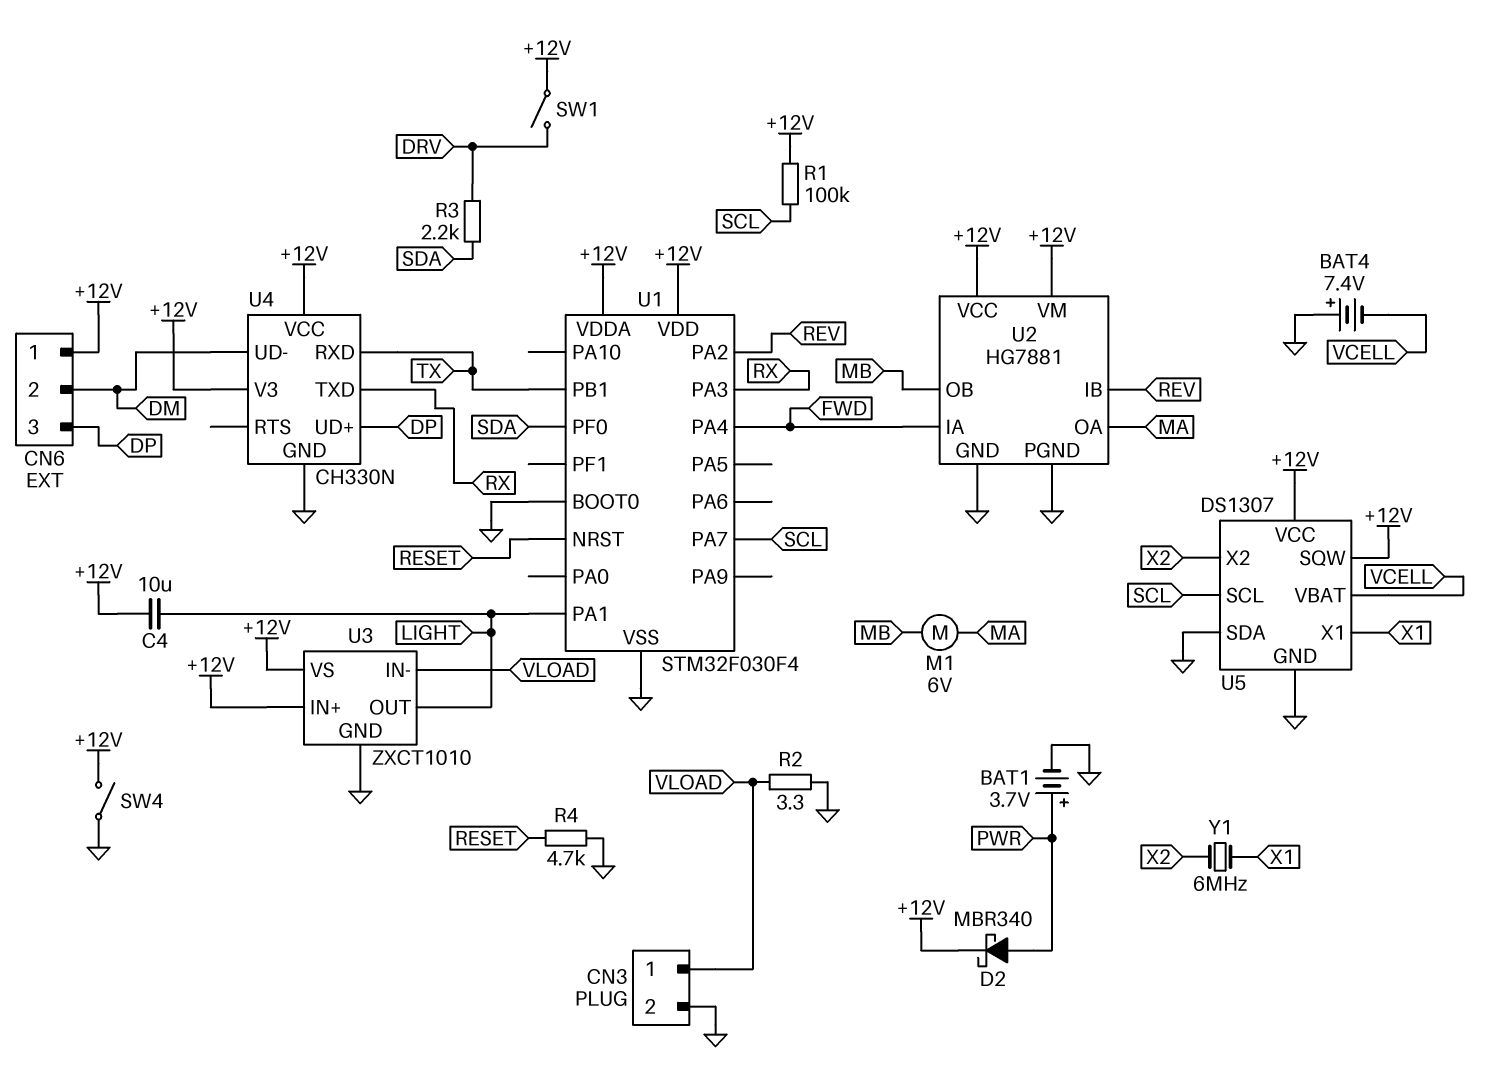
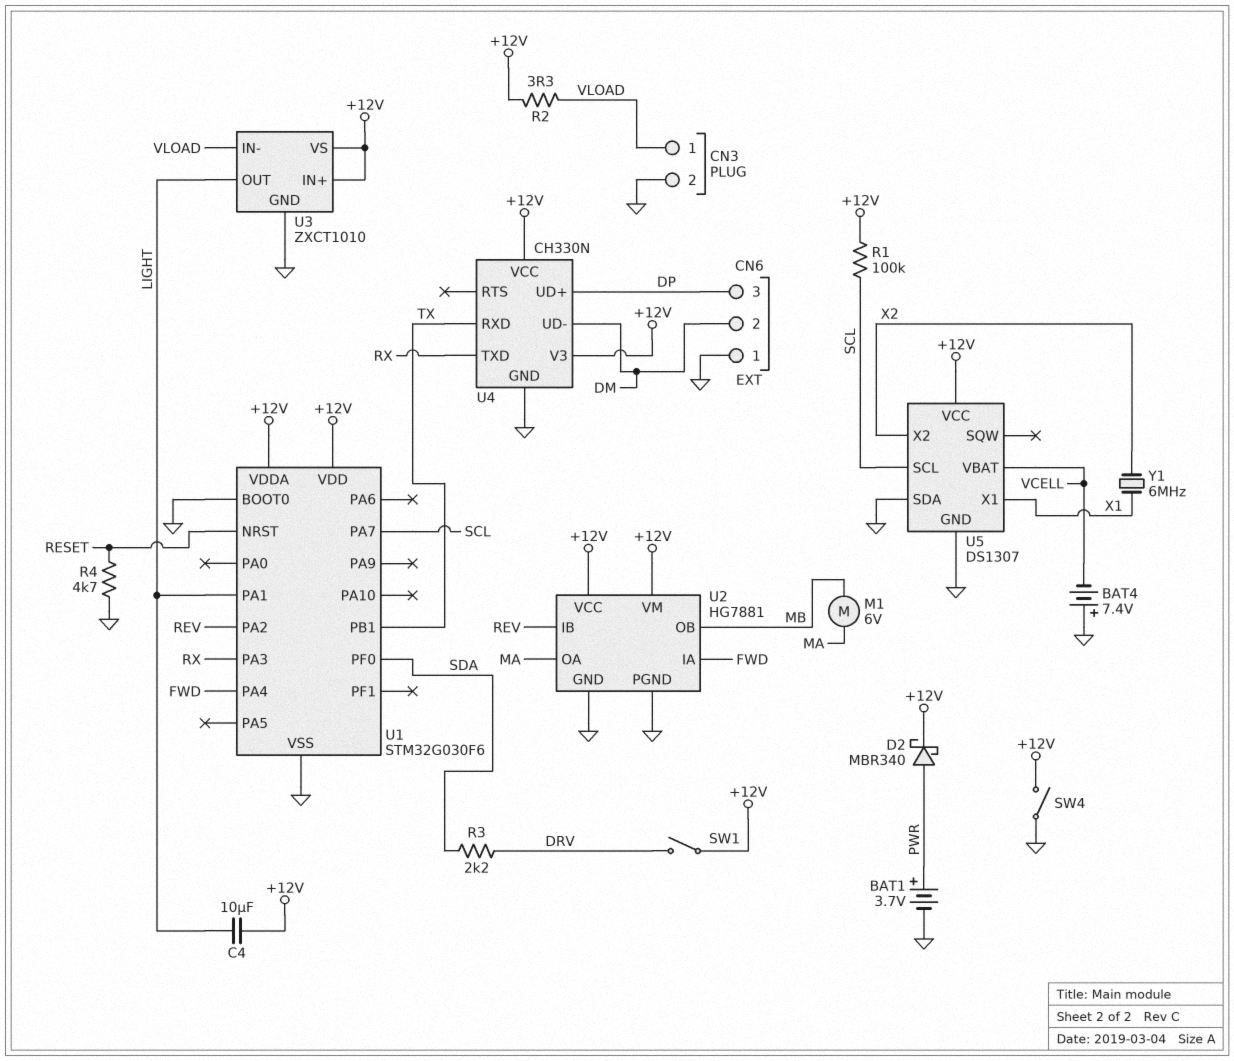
CN6 pin 1: +12V -> GND
R2: 3.3 (GND, VLOAD) -> 3.3 (+12V, VLOAD)
U1: STM32F030F4 -> STM32G030F6
U5 pin SQW: +12V -> none

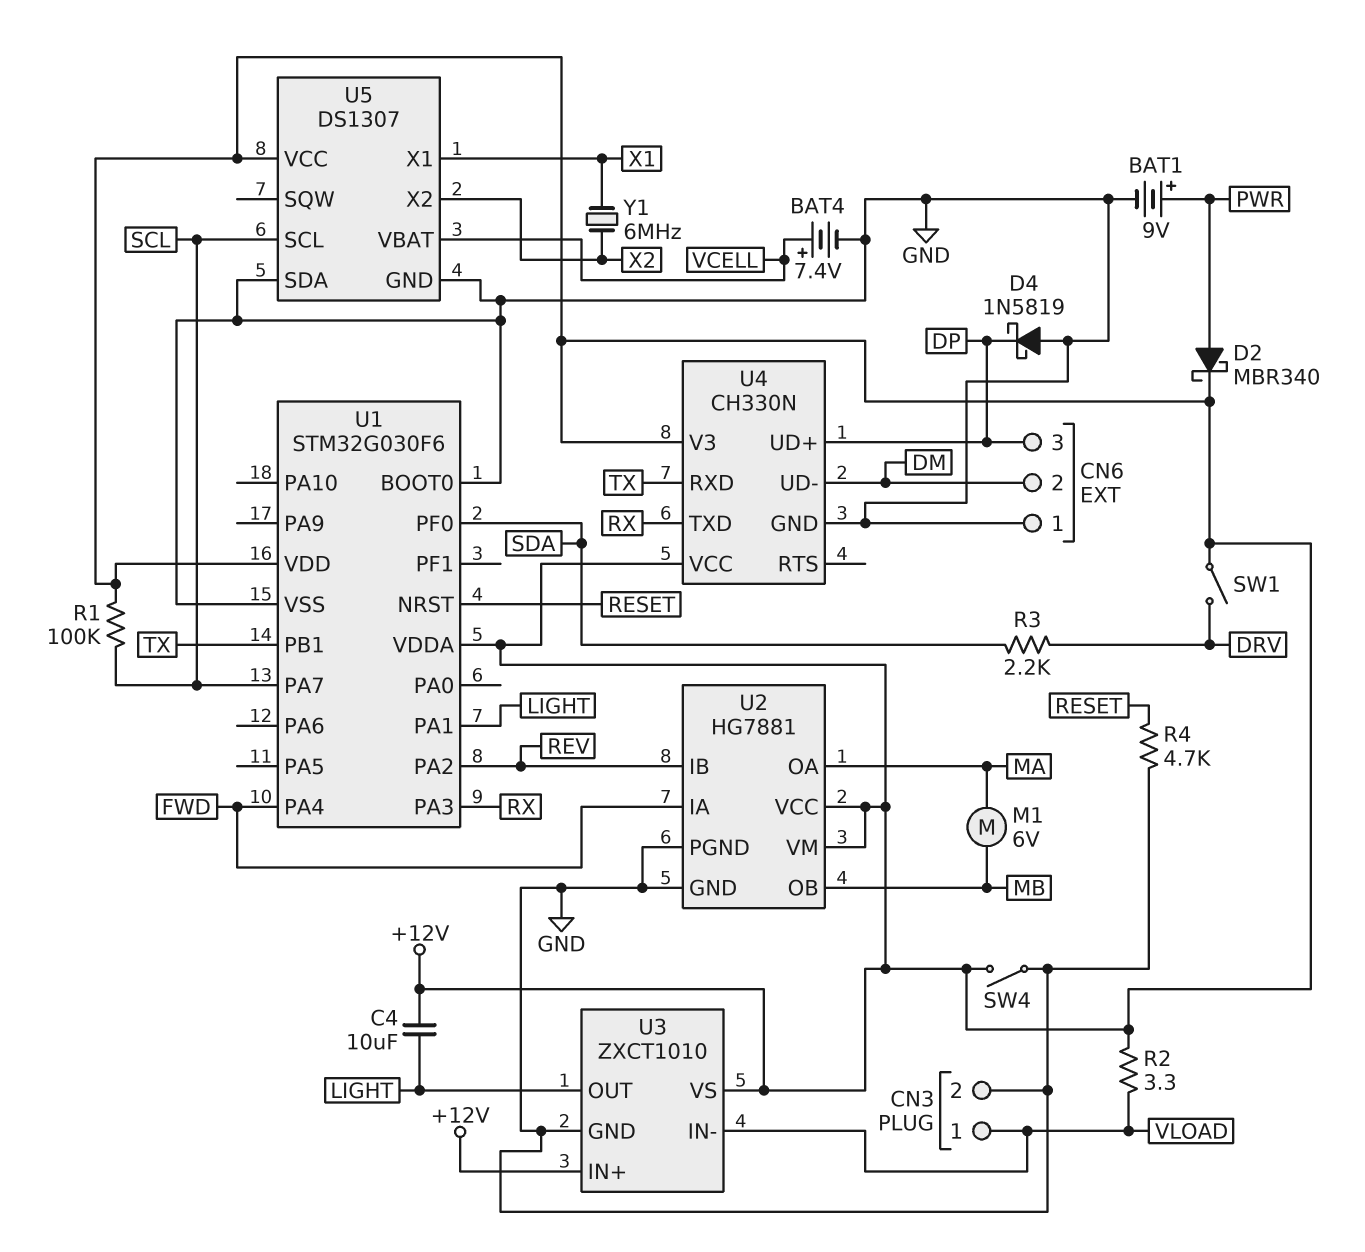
BAT1: 3.7V (plus PWR, minus GND) -> 9V (plus PWR, minus GND)
BAT4: 7.4V (plus GND, minus VCELL) -> 7.4V (plus VCELL, minus GND)
D4: none -> schottky 1N5819 (A GND, K DP)

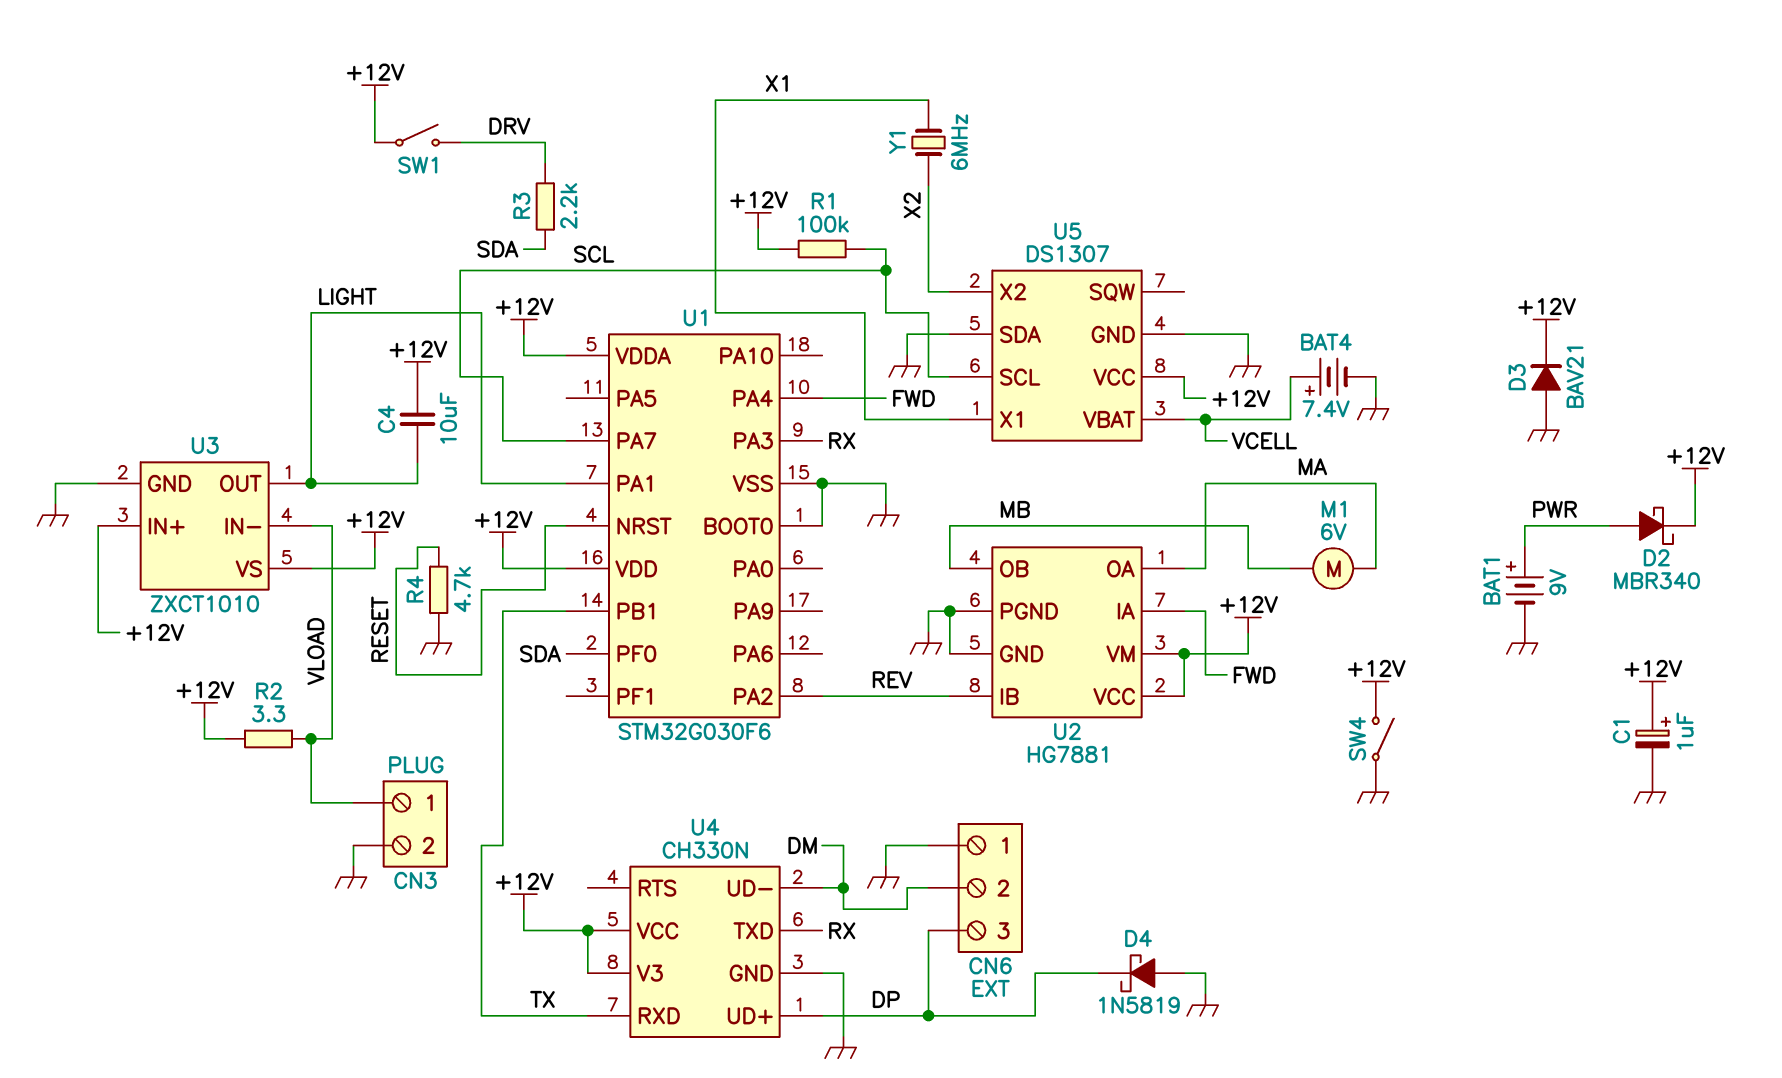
C1: none -> 1uF (plus +12V, minus GND)
D3: none -> diode BAV21 (A GND, K +12V)

